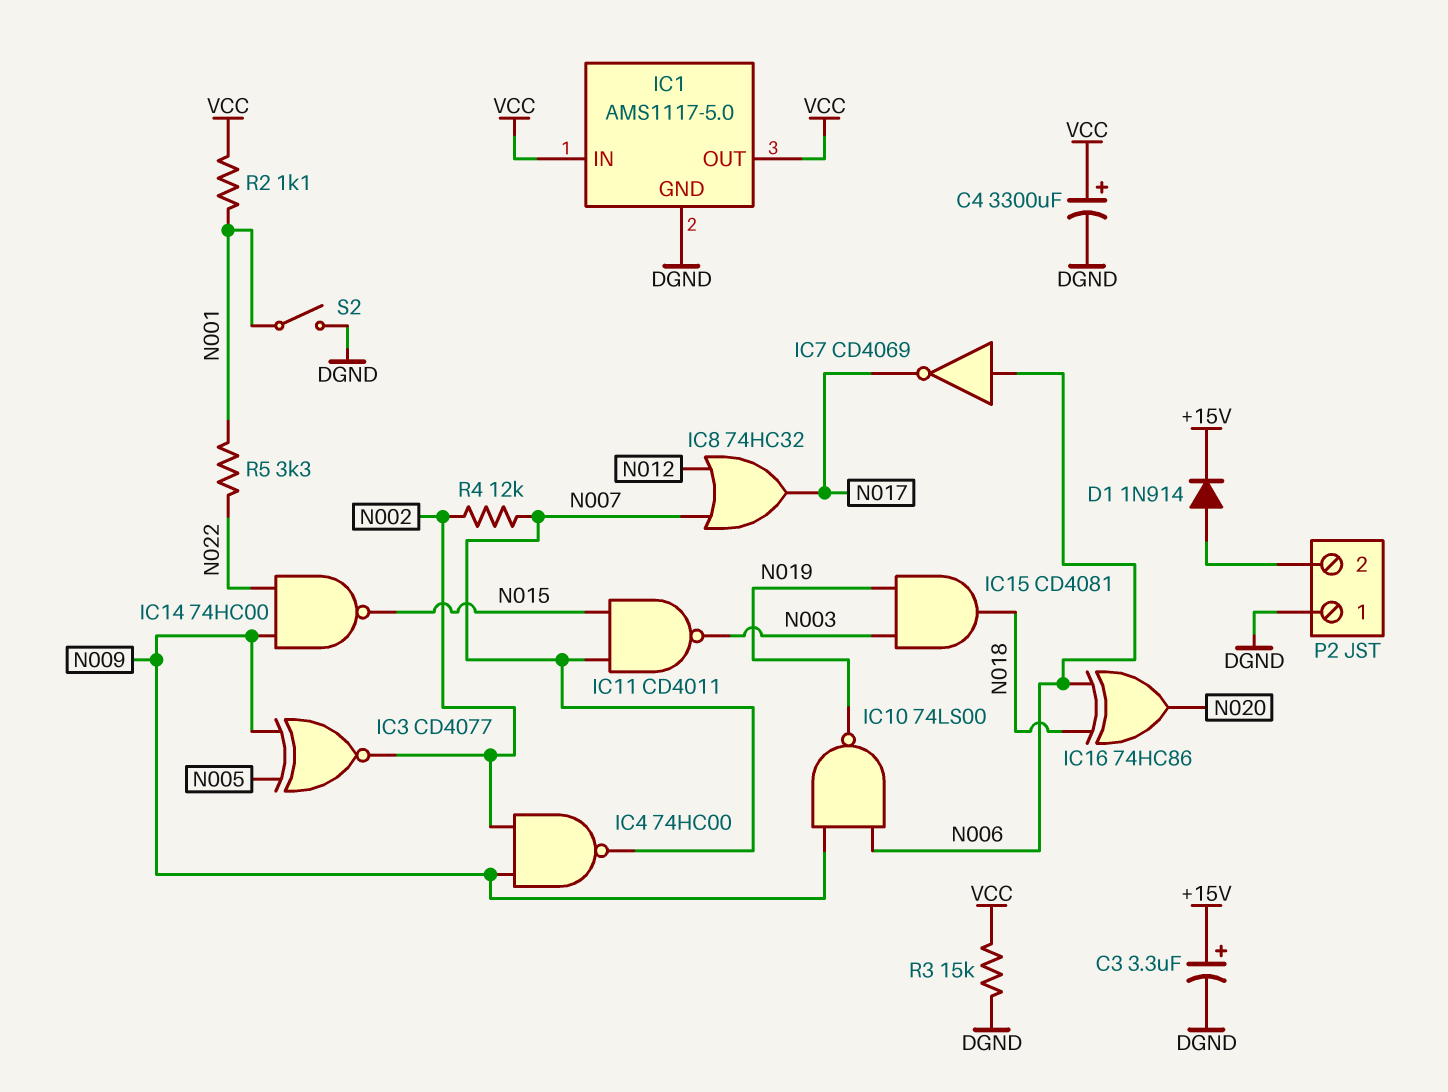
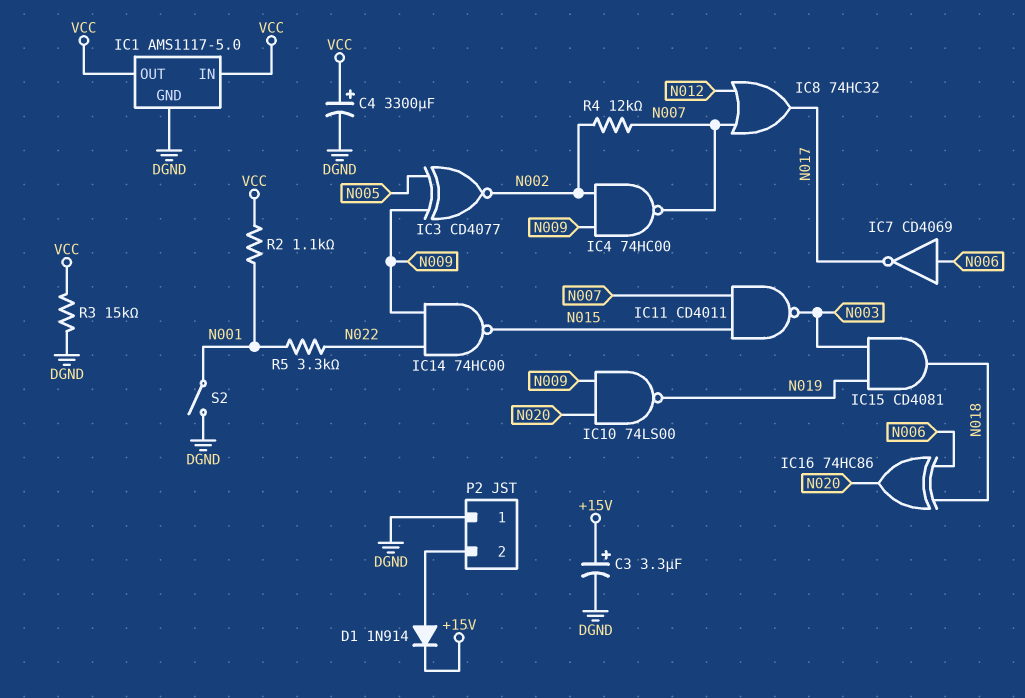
IC10: NAND 74LS00 (in N006, in N009, out N019) -> NAND 74LS00 (in N009, in N020, out N019)

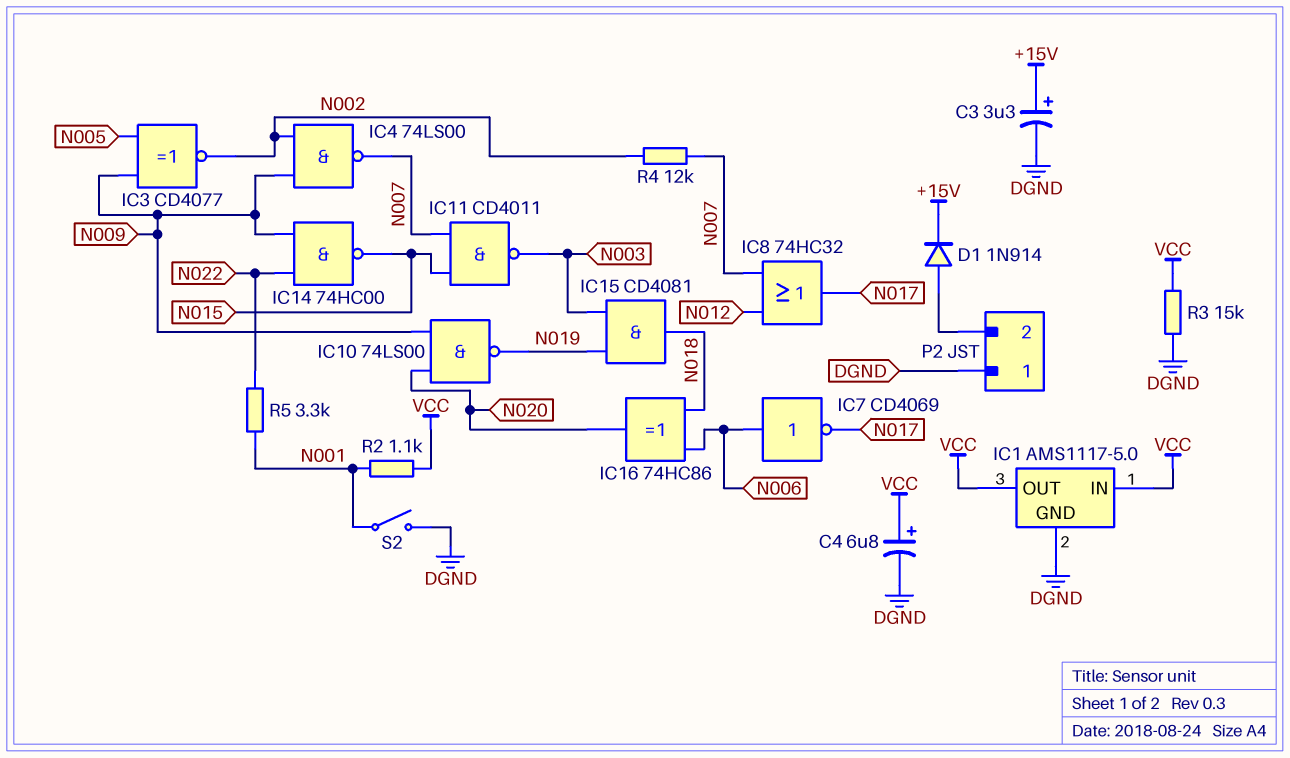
C4: 3300uF (plus VCC, minus DGND) -> 6.8uF (plus VCC, minus DGND)
IC4: NAND 74HC00 (in N002, in N009, out N007) -> NAND 74LS00 (in N002, in N009, out N007)

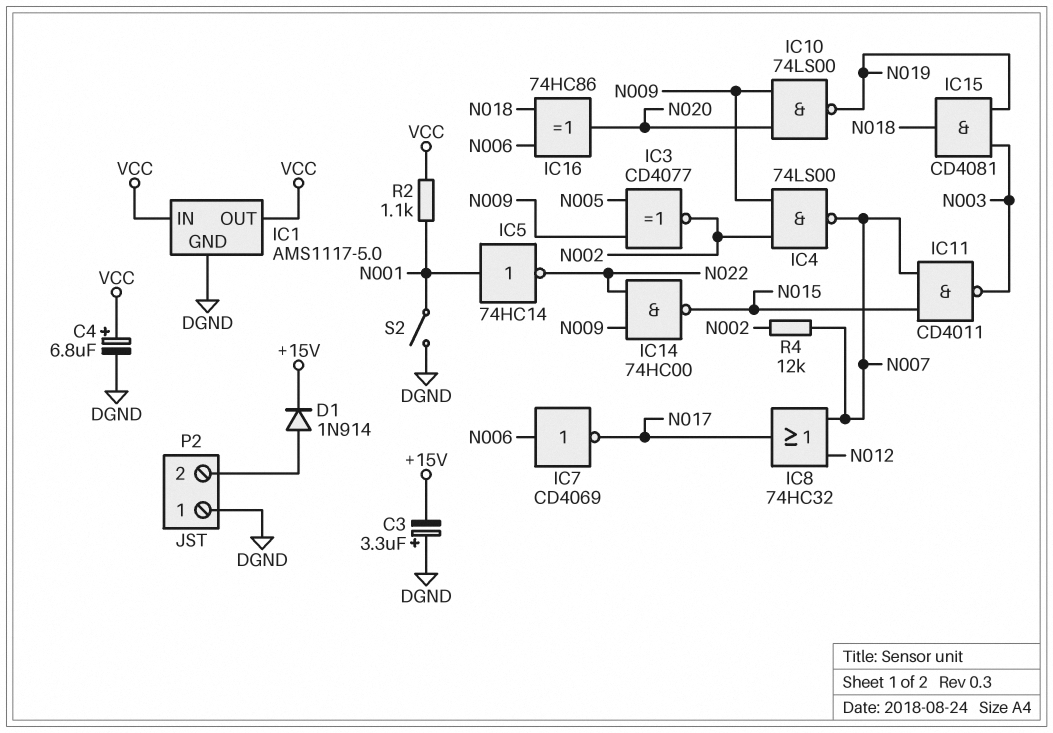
C3: 3.3uF (plus +15V, minus DGND) -> 3.3uF (plus DGND, minus +15V)
IC5: none -> NOT 74HC14 (in N001, out N022)
R3: 15k (DGND, VCC) -> none
R5: 3.3k (N001, N022) -> none

